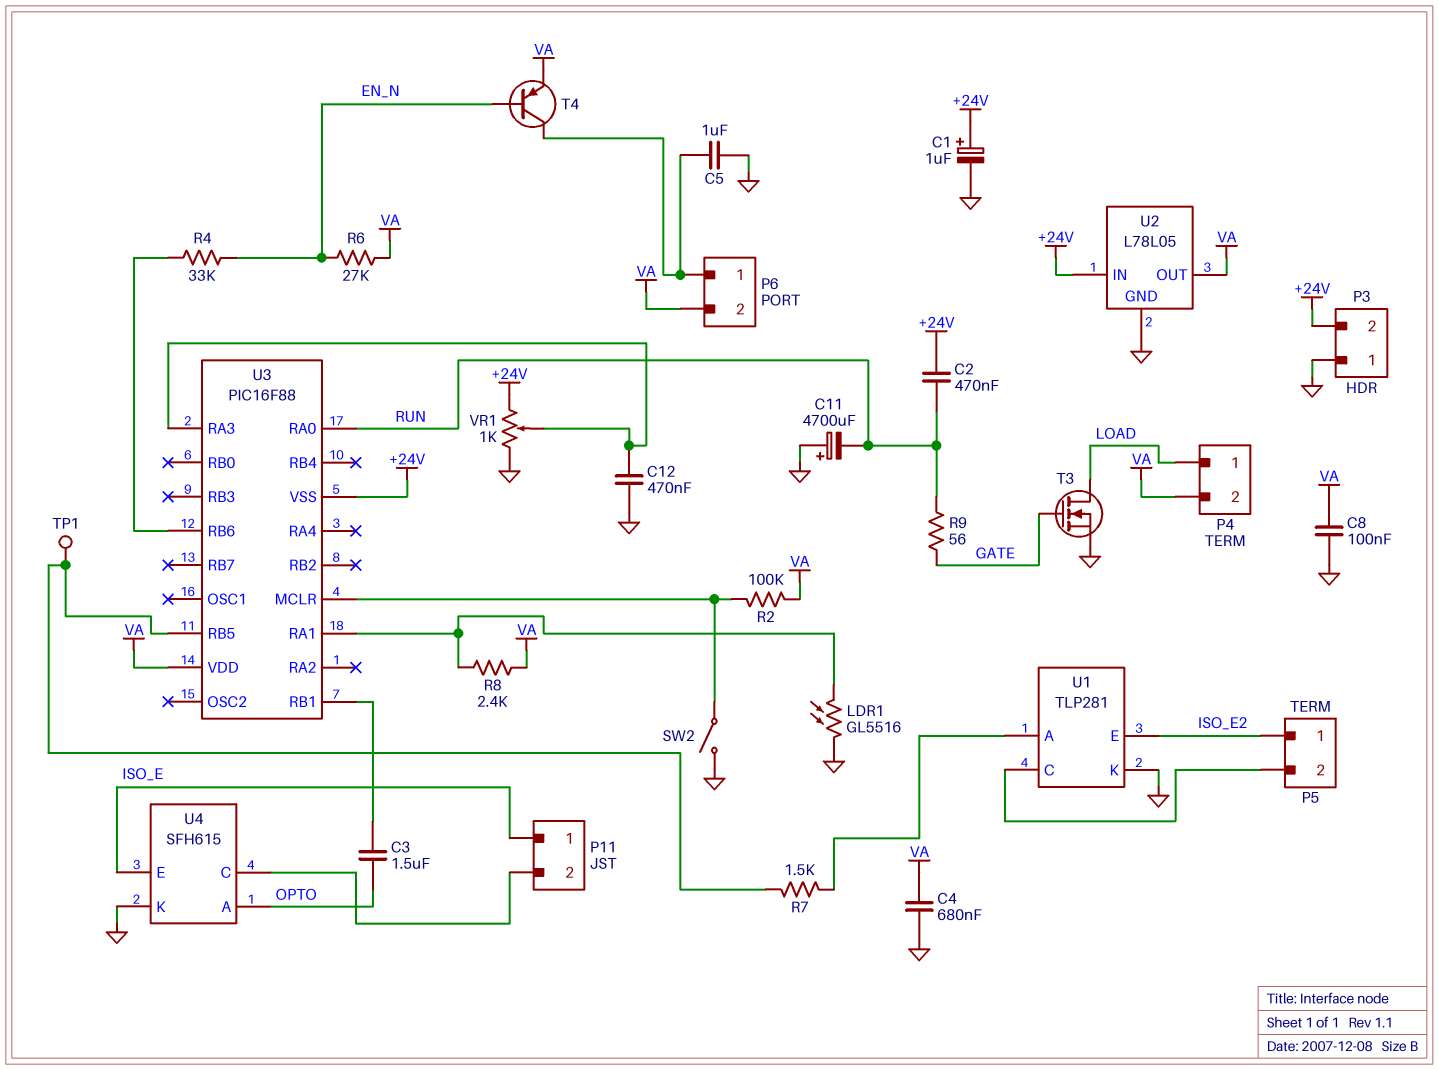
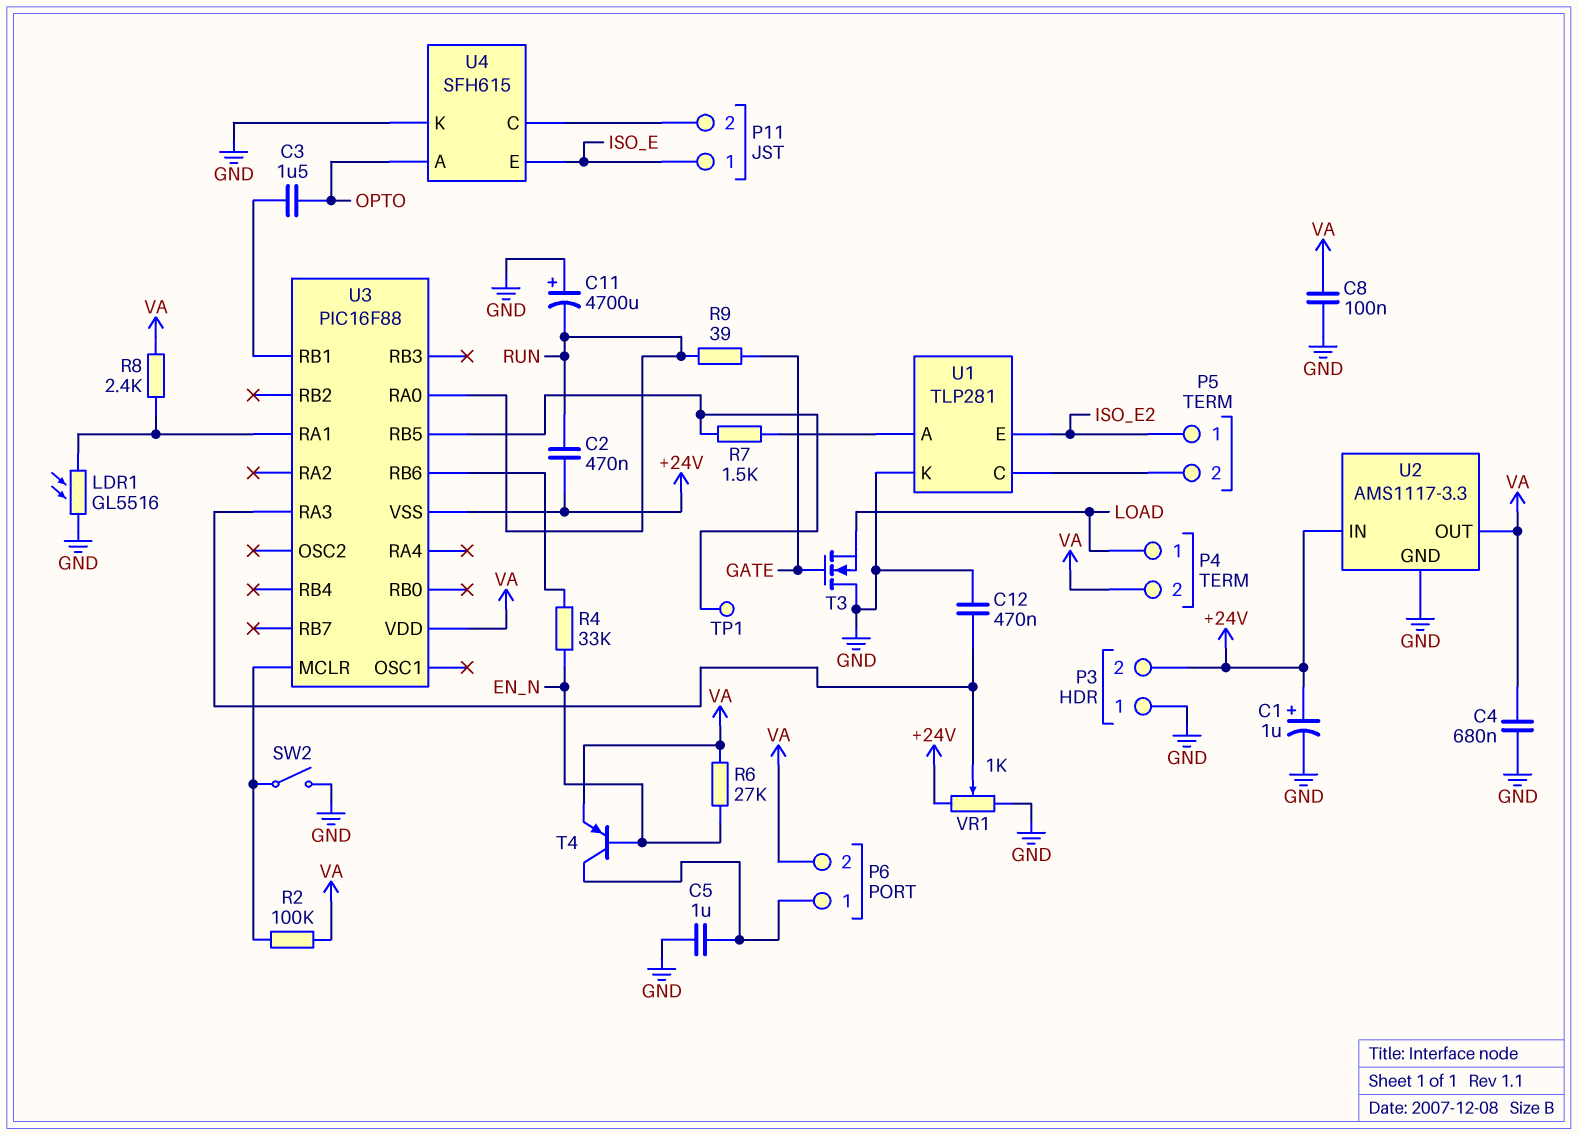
R9: 56 (GATE, RUN) -> 39 (GATE, RUN)
T3: NMOS (G GATE, D LOAD, S GND) -> NMOS (G GATE, D GND, S LOAD)
U2: L78L05 -> AMS1117-3.3

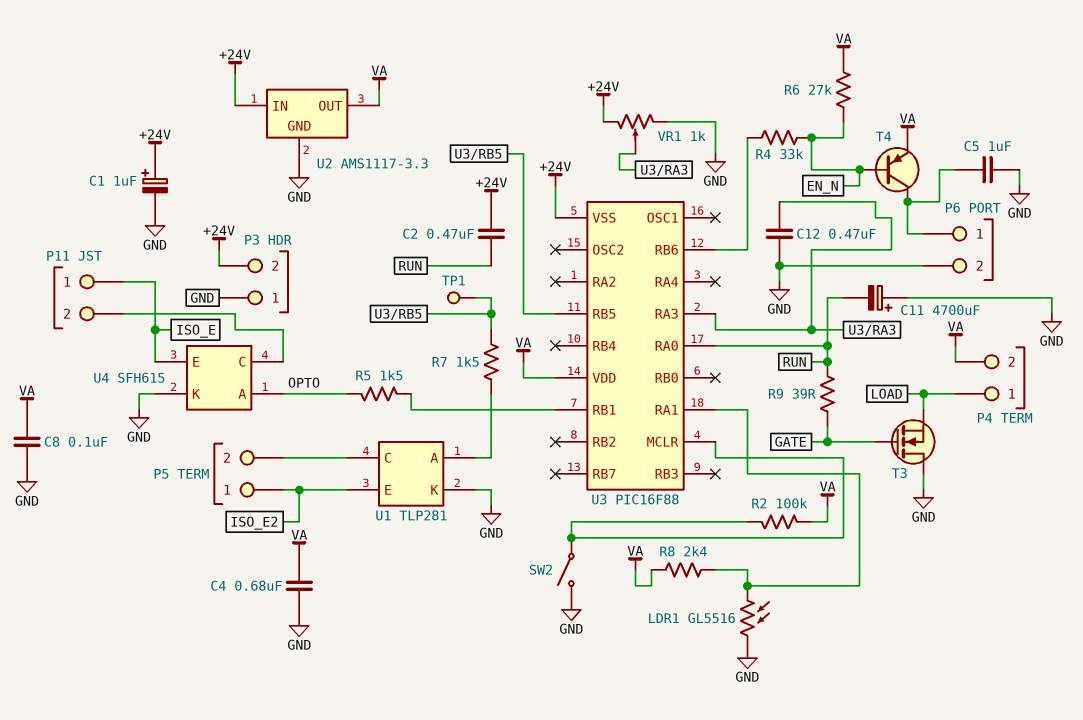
C3: 1.5uF (OPTO, U3/RB1) -> none
P6 pin 2: VA -> GND
R5: none -> 1.5k (OPTO, U3/RB1)

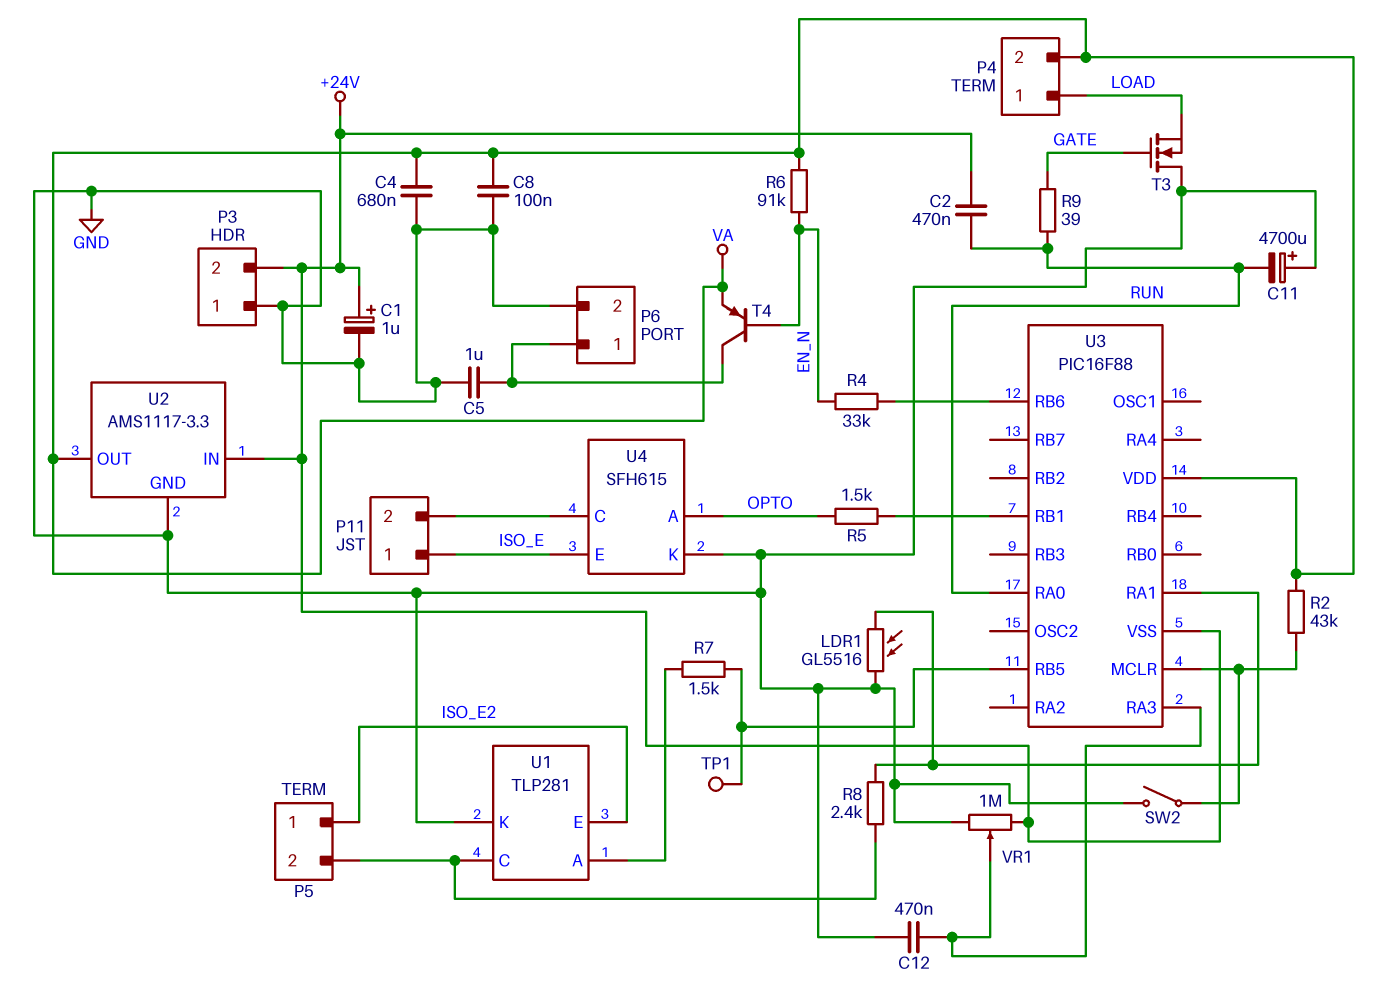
R2: 100k (U3/MCLR, VA) -> 43k (U3/MCLR, VA)
R6: 27k (EN_N, VA) -> 91k (EN_N, VA)
R8: 2.4k (U3/RA1, VA) -> 2.4k (P5/2, U3/RA1)
VR1: 1k (+24V, GND, wiper U3/RA3) -> 1M (+24V, GND, wiper U3/RA3)

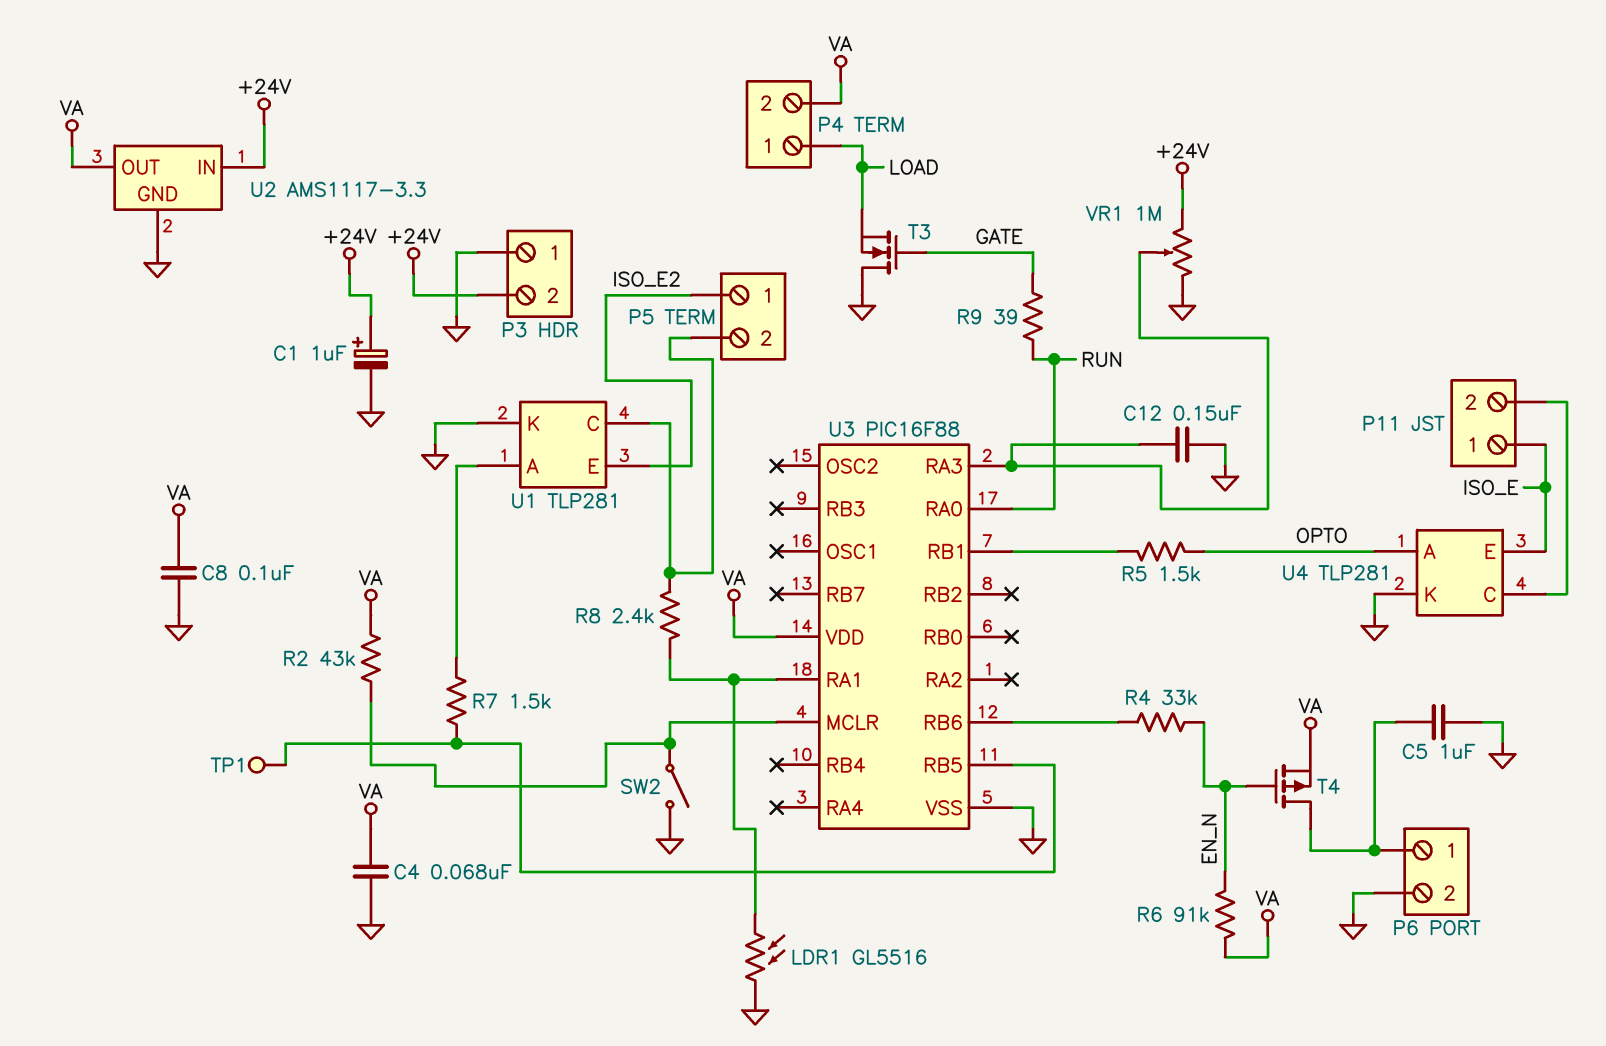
C2: 470nF (+24V, RUN) -> none
C4: 680nF (GND, VA) -> 68nF (GND, VA)
C11: 4700uF (plus GND, minus RUN) -> none
C12: 470nF (GND, U3/RA3) -> 150nF (GND, U3/RA3)
T4: PNP (B EN_N, C P6/1, E VA) -> PMOS (G EN_N, D P6/1, S VA)
U3 pin VSS: +24V -> GND
U4: SFH615 -> TLP281

